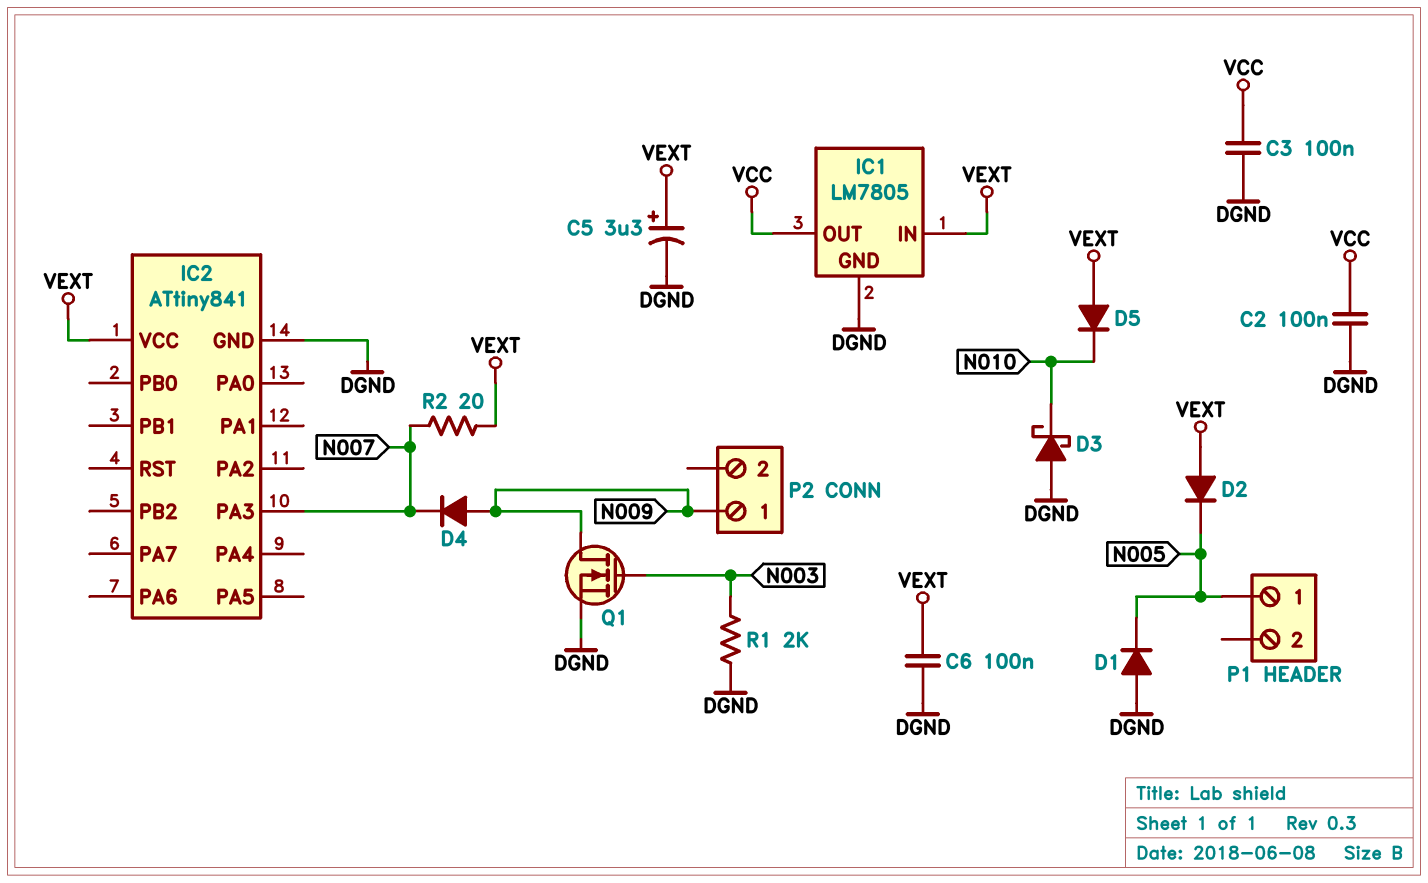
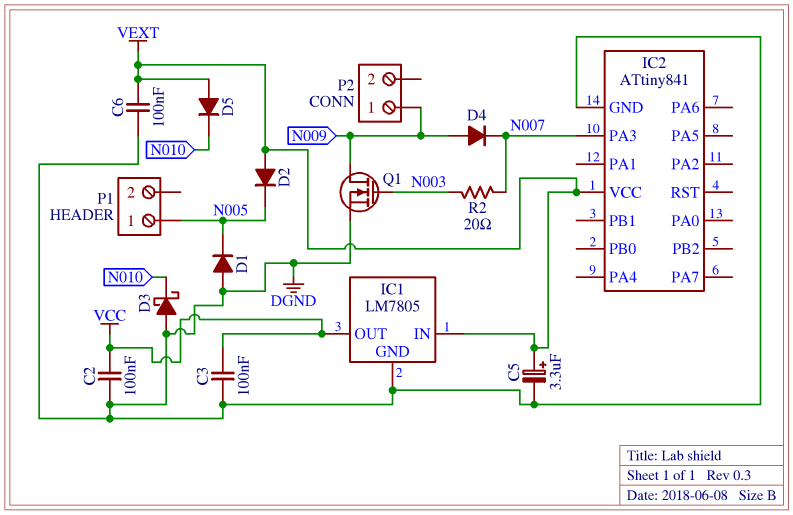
R1: 2k (DGND, N003) -> none
R2: 20 (N007, VEXT) -> 20 (N003, N007)

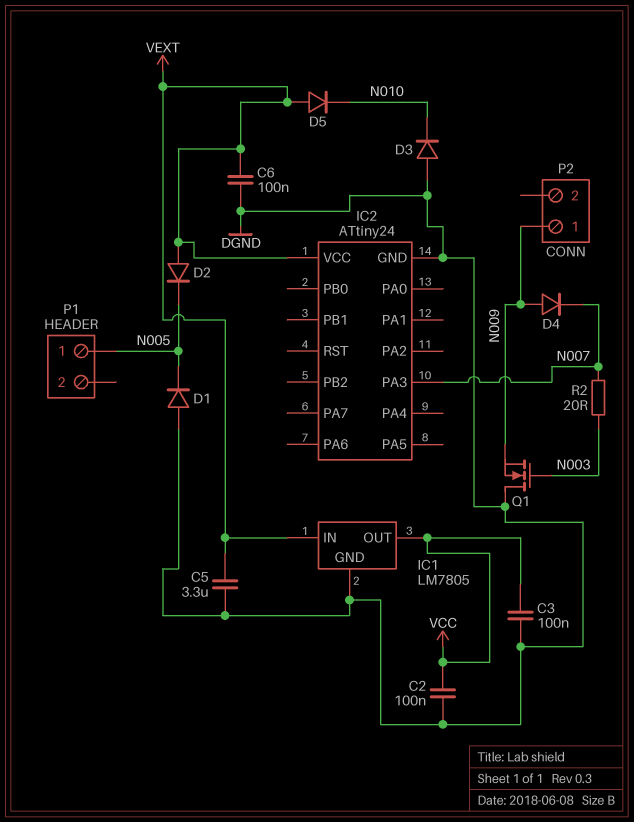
C5: 3.3uF (plus VEXT, minus DGND) -> 3.3uF (DGND, VEXT)
D3: schottky (A DGND, K N010) -> diode (A DGND, K N010)
IC2: ATtiny841 -> ATtiny24
Q1: NMOS (G N003, D N009, S DGND) -> NMOS (G N003, D DGND, S N009)

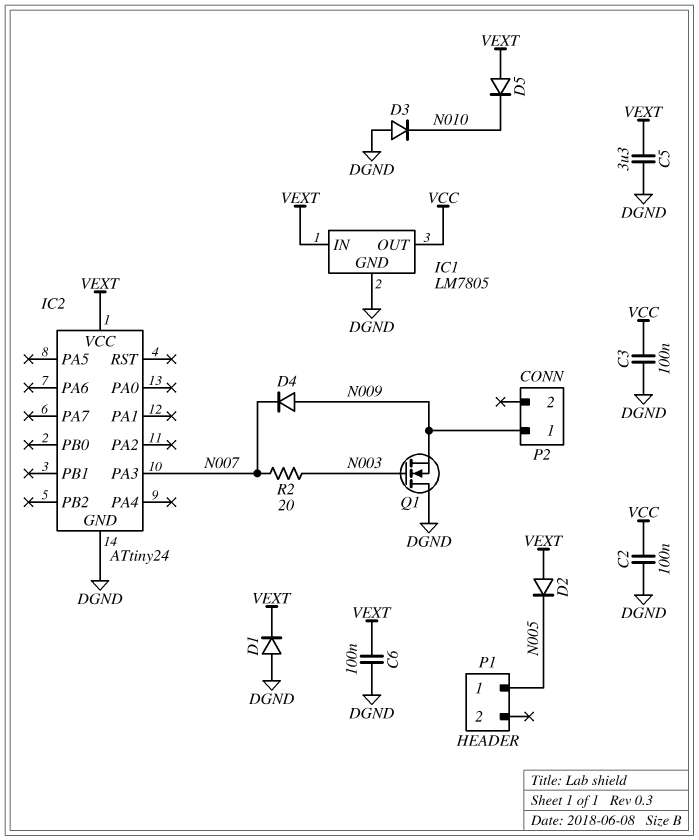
D1: diode (A DGND, K N005) -> diode (A DGND, K VEXT)

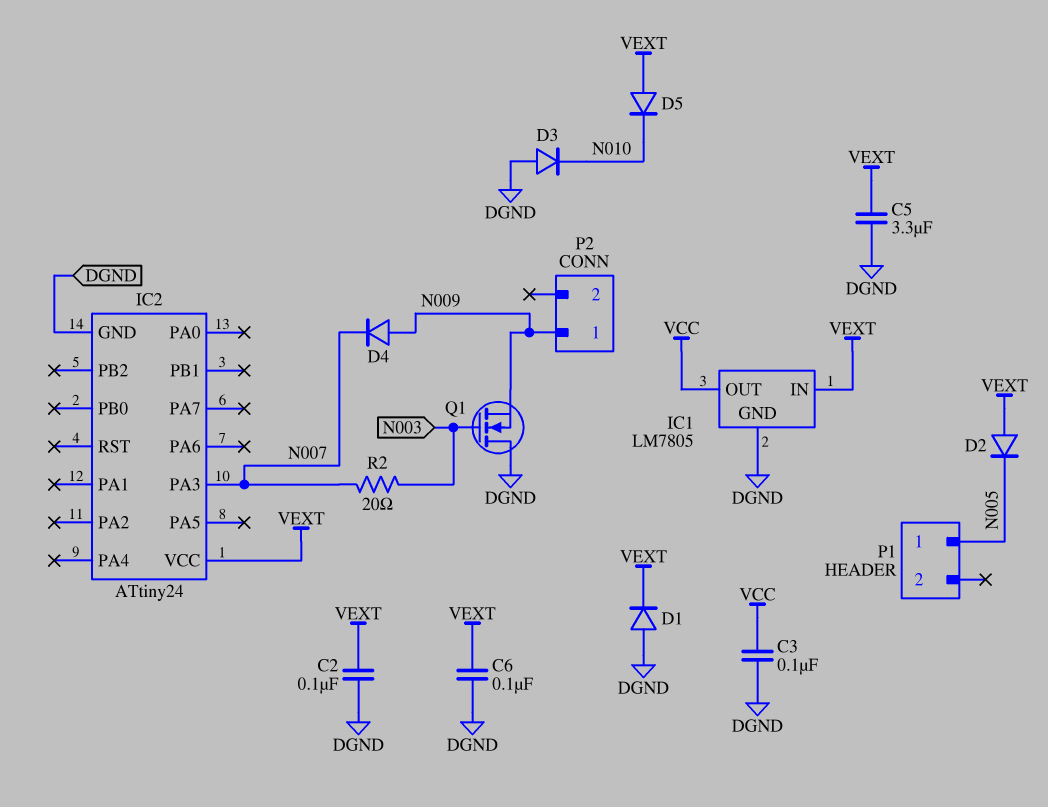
C2: 100nF (DGND, VCC) -> 100nF (DGND, VEXT)

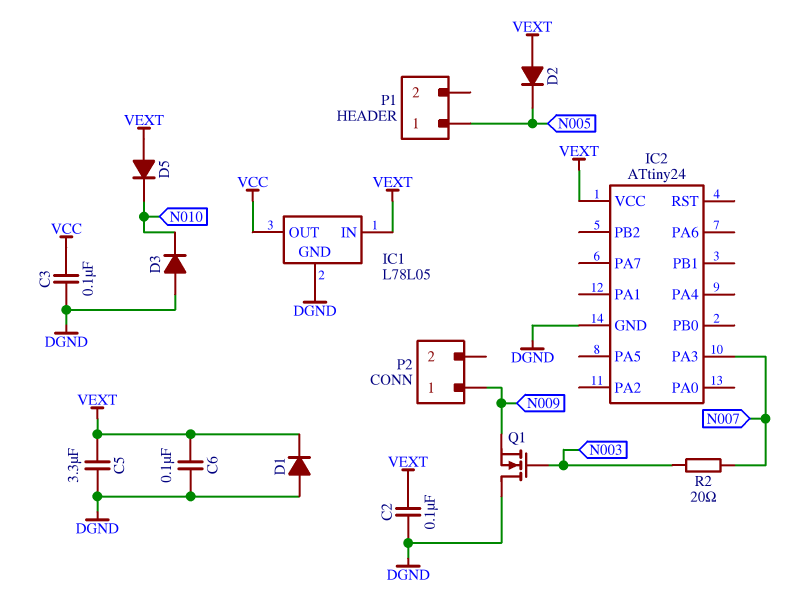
D4: diode (A N009, K N007) -> none
IC1: LM7805 -> L78L05

